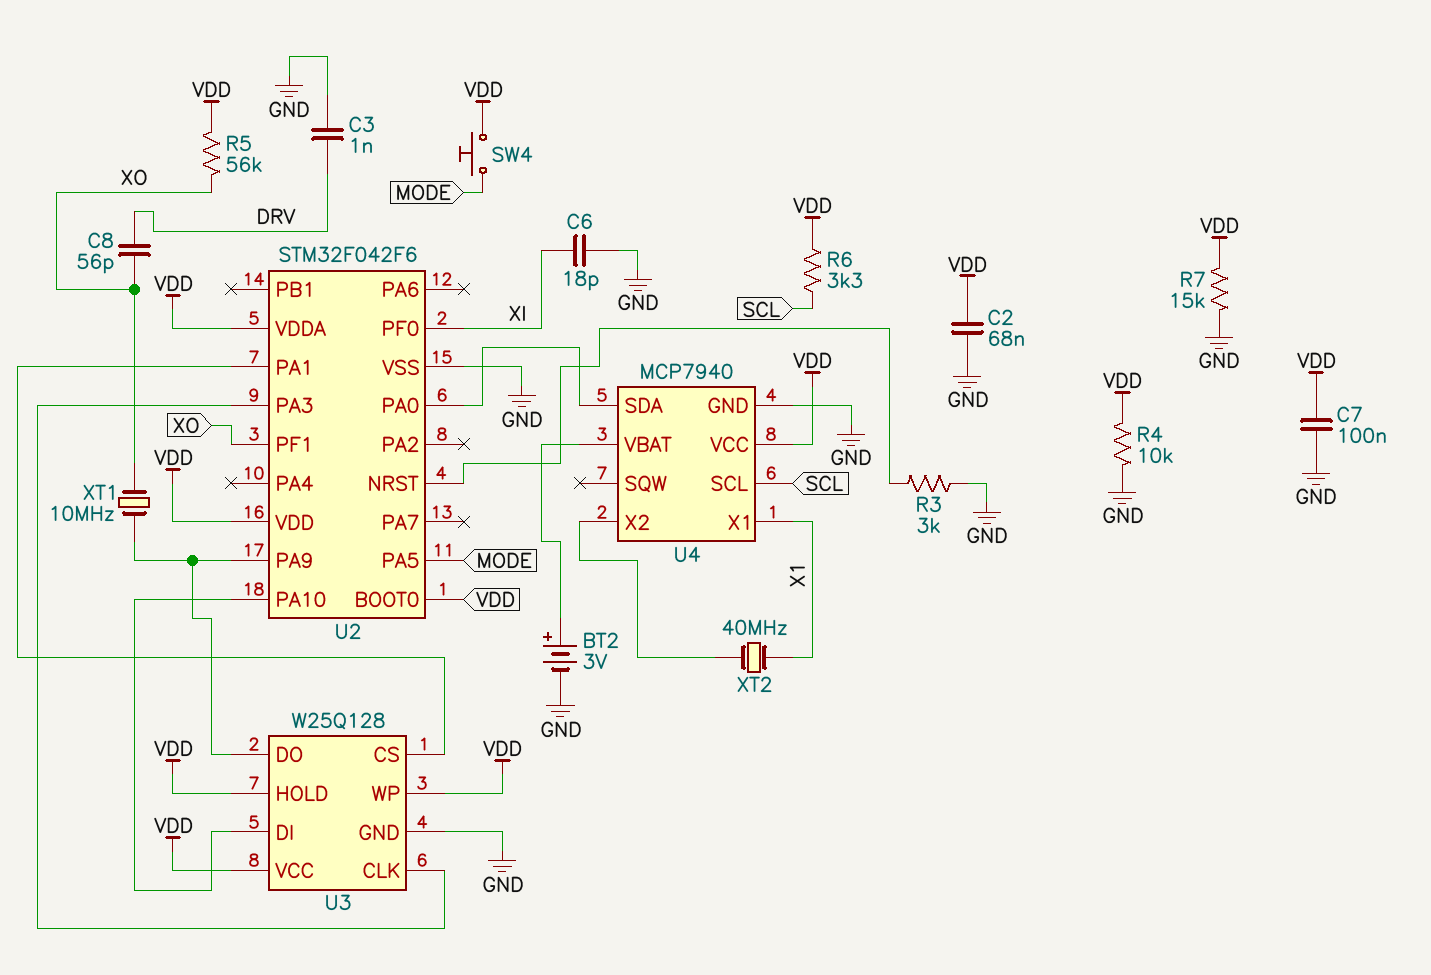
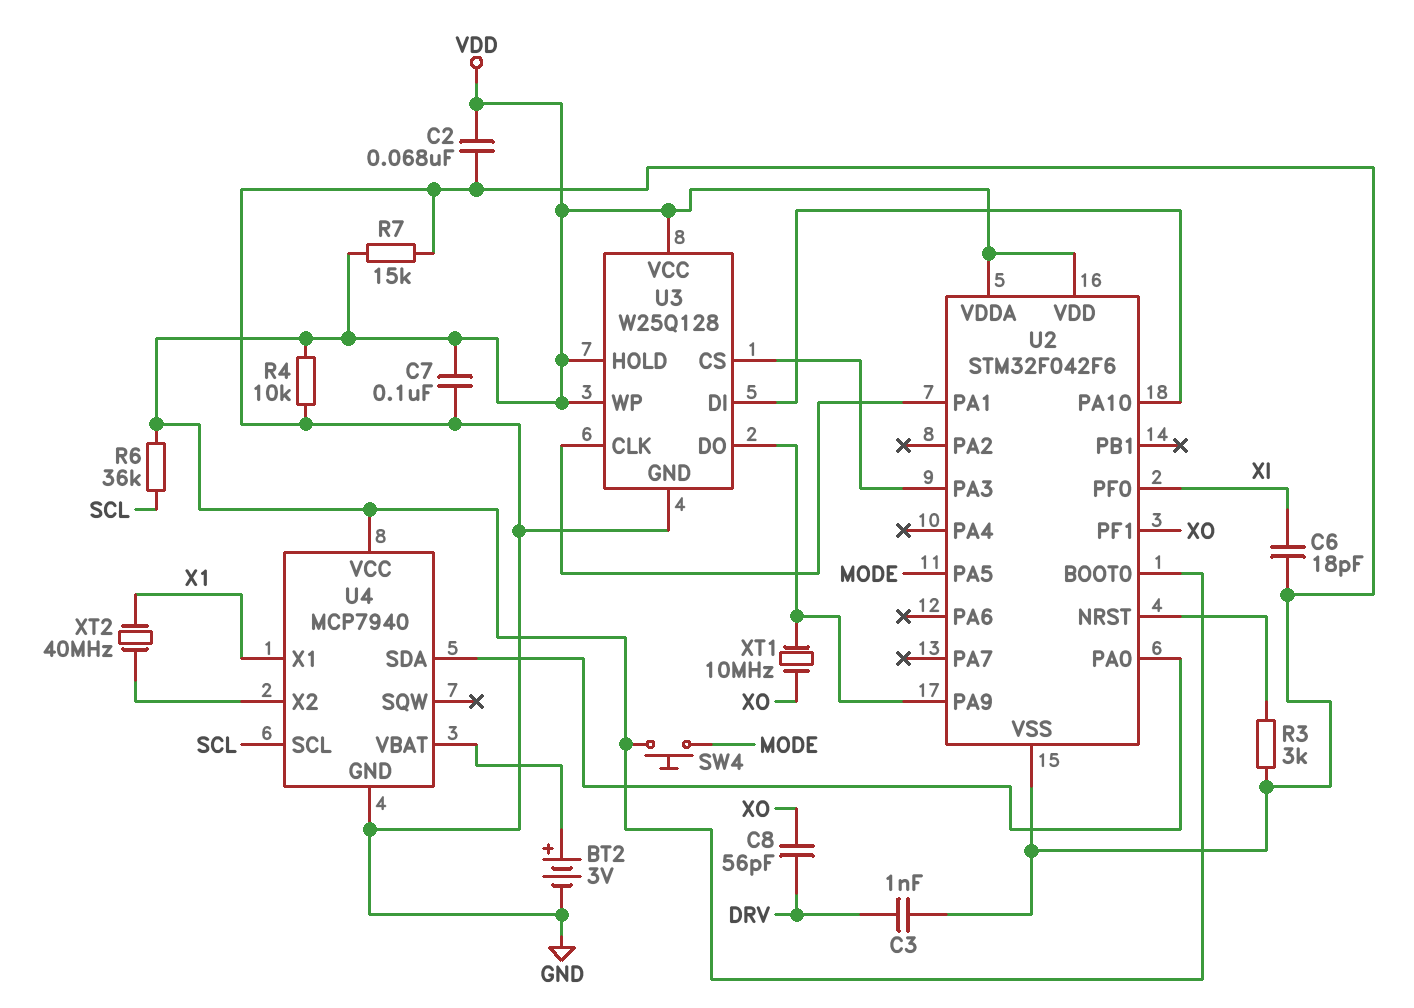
R5: 56k (VDD, XO) -> none
R6: 3.3k (SCL, VDD) -> 36k (SCL, VDD)
U3 pin CLK: U2/PA3 -> U2/PA1
U3 pin CS: U2/PA1 -> U2/PA3

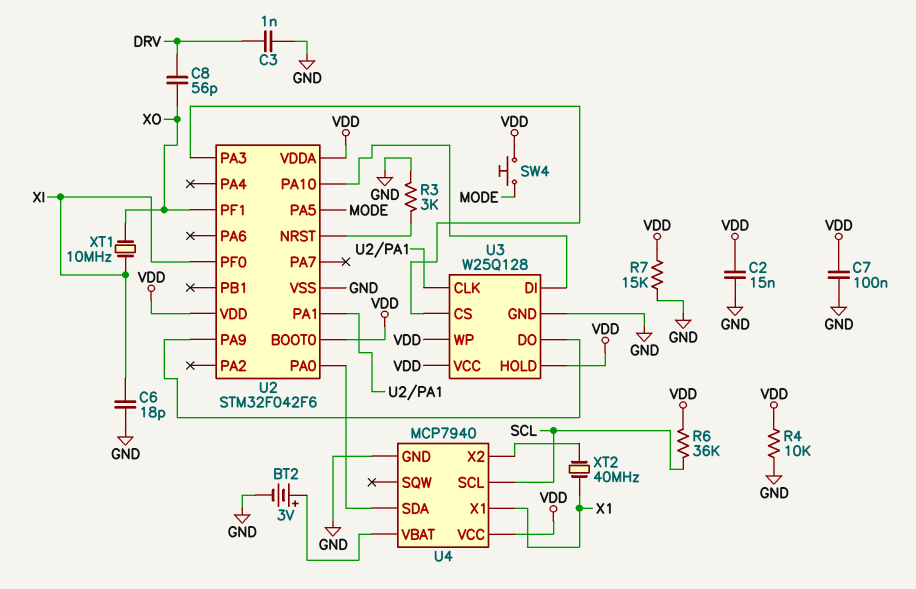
C2: 68nF (GND, VDD) -> 15nF (GND, VDD)
XT1: 10MHz (U2/PA9, XO) -> 10MHz (XI, XO)

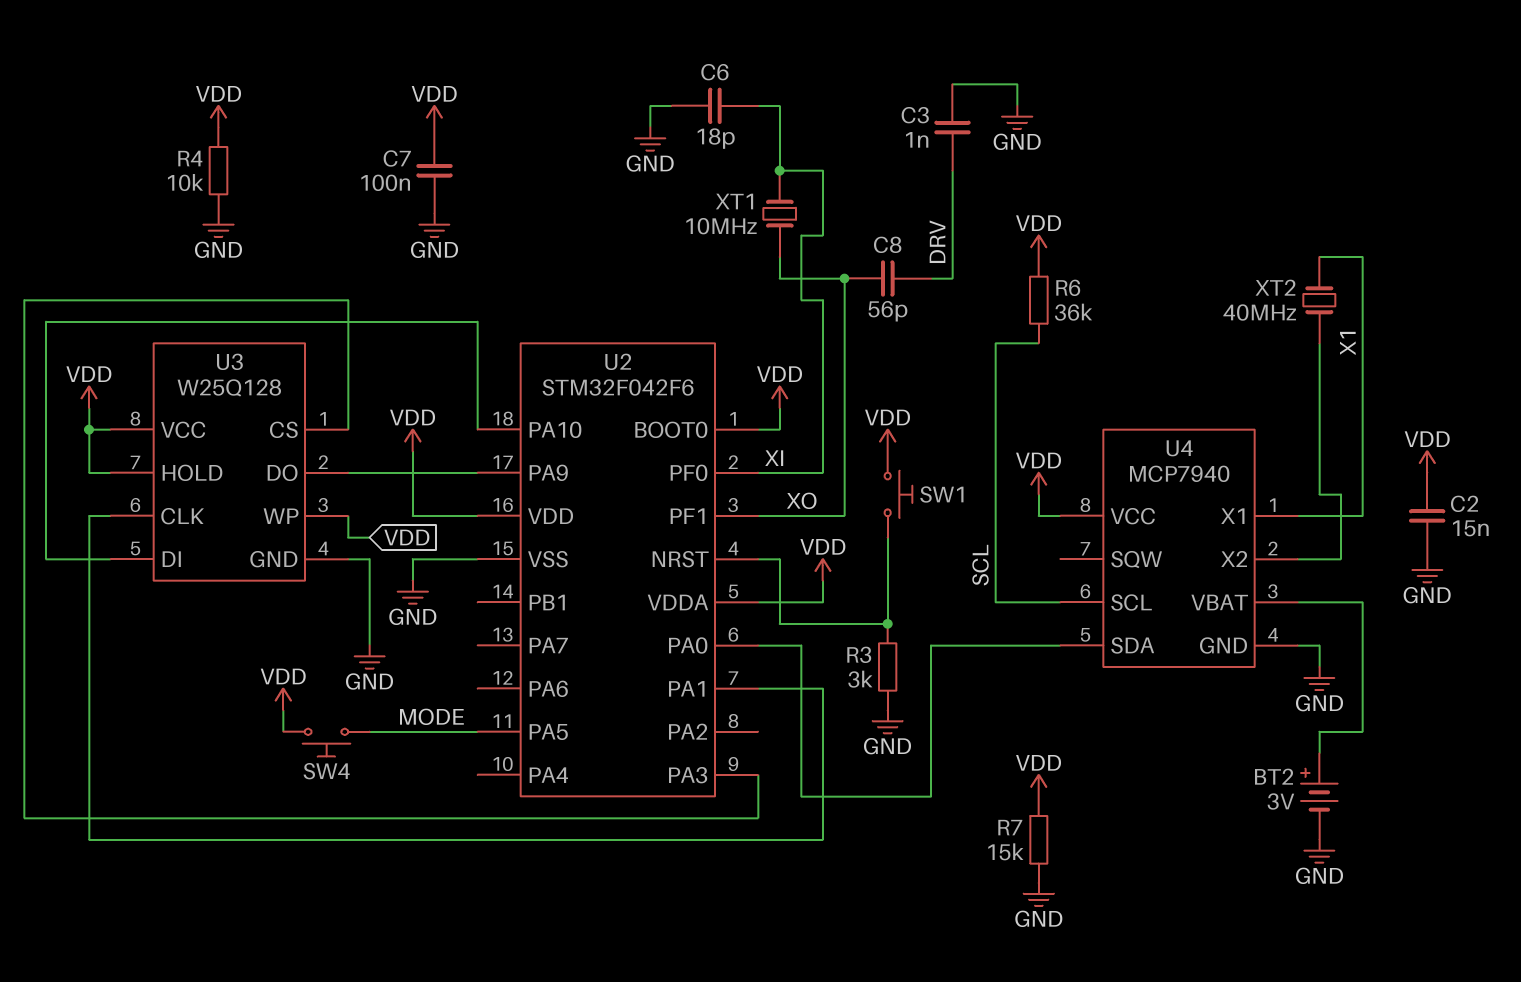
SW1: none -> button (U2/NRST, VDD)

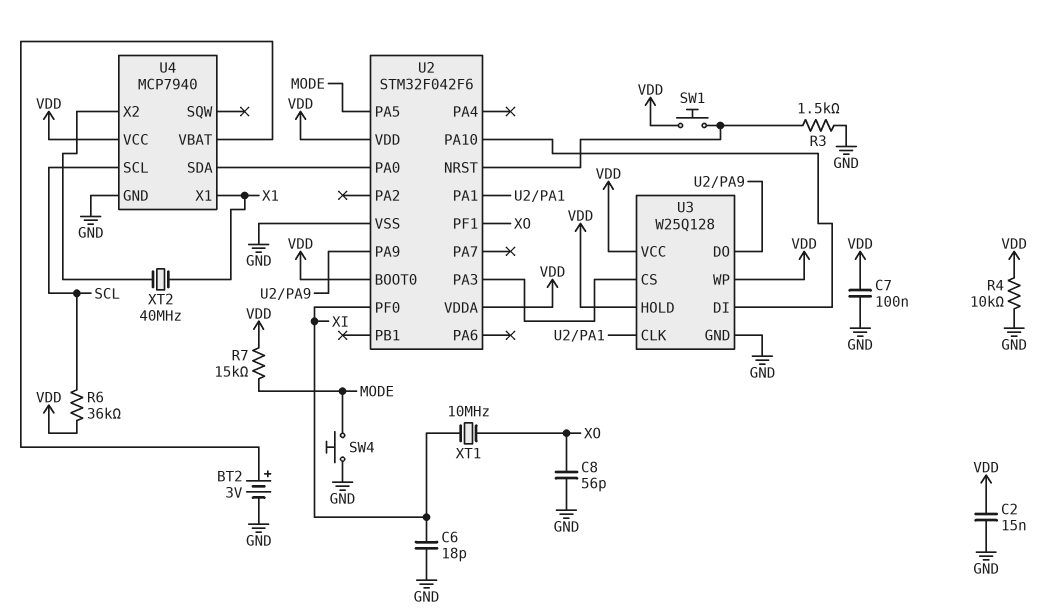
C3: 1nF (DRV, GND) -> none
C8: 56pF (DRV, XO) -> 56pF (GND, XO)
R3: 3k (GND, U2/NRST) -> 1.5k (GND, U2/NRST)
R7: 15k (GND, VDD) -> 15k (MODE, VDD)
SW4: button (MODE, VDD) -> button (GND, MODE)

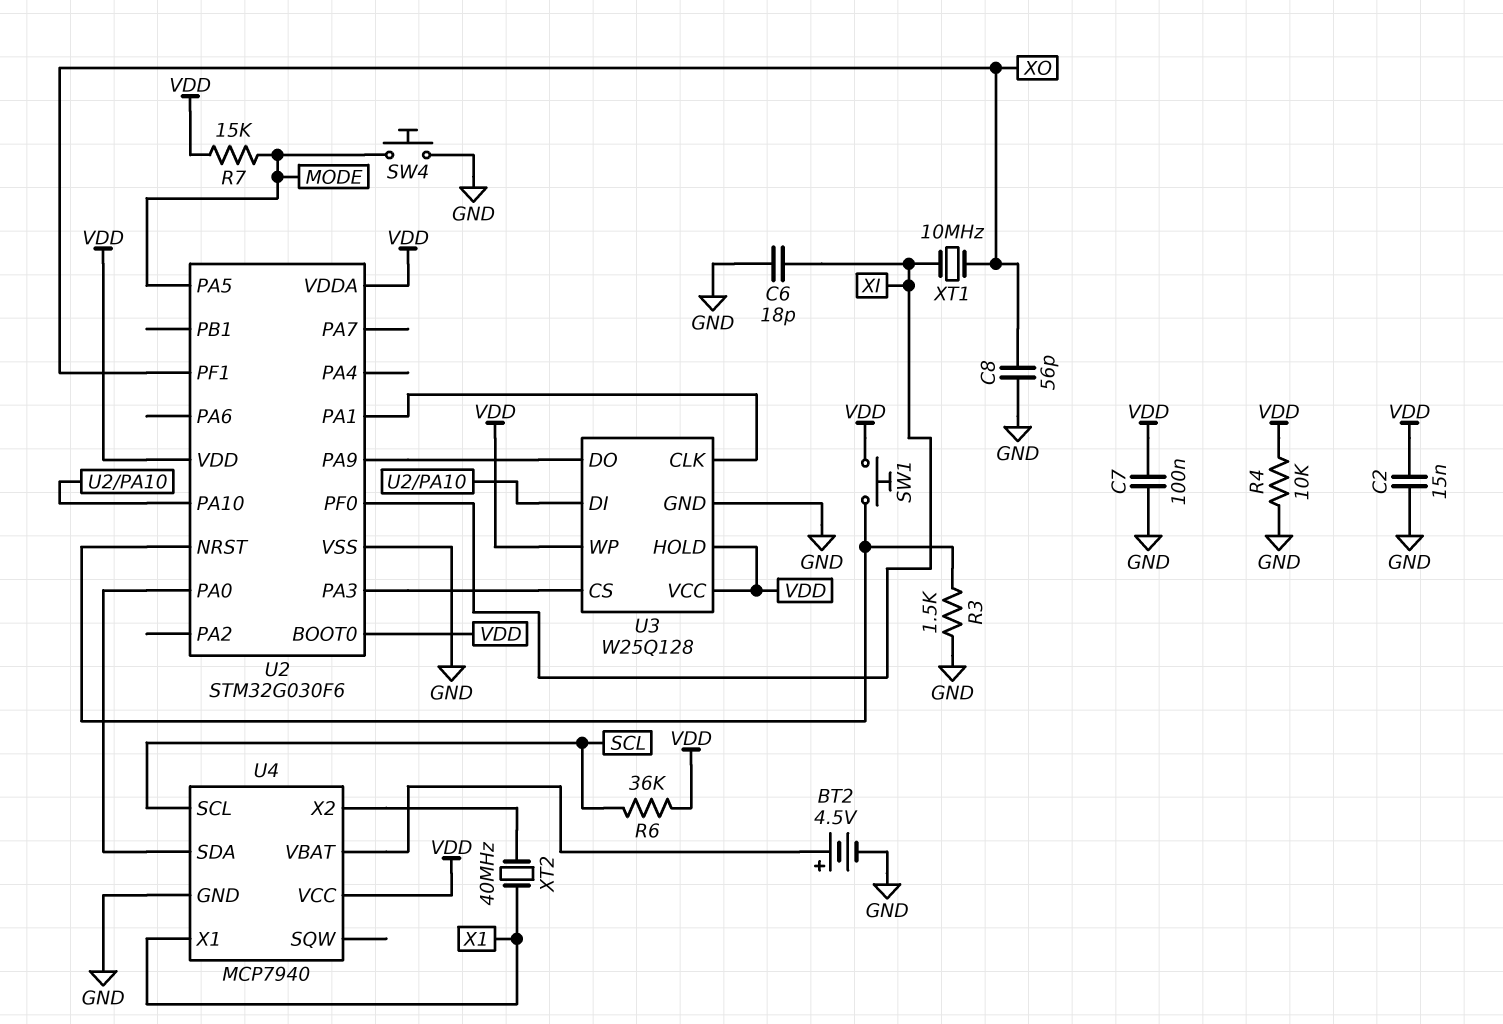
BT2: 3V (plus U4/VBAT, minus GND) -> 4.5V (plus U4/VBAT, minus GND)
U2: STM32F042F6 -> STM32G030F6

